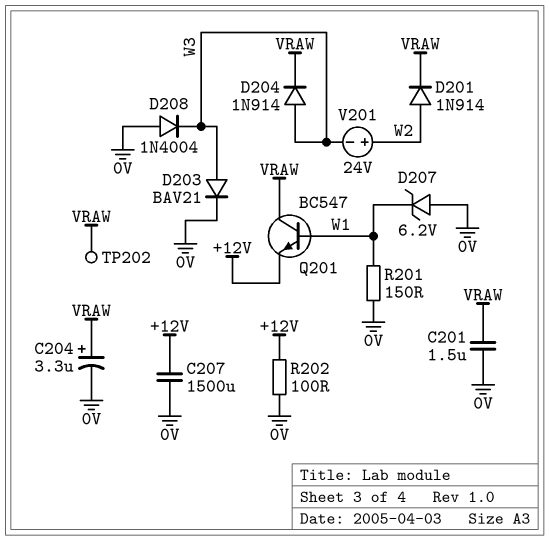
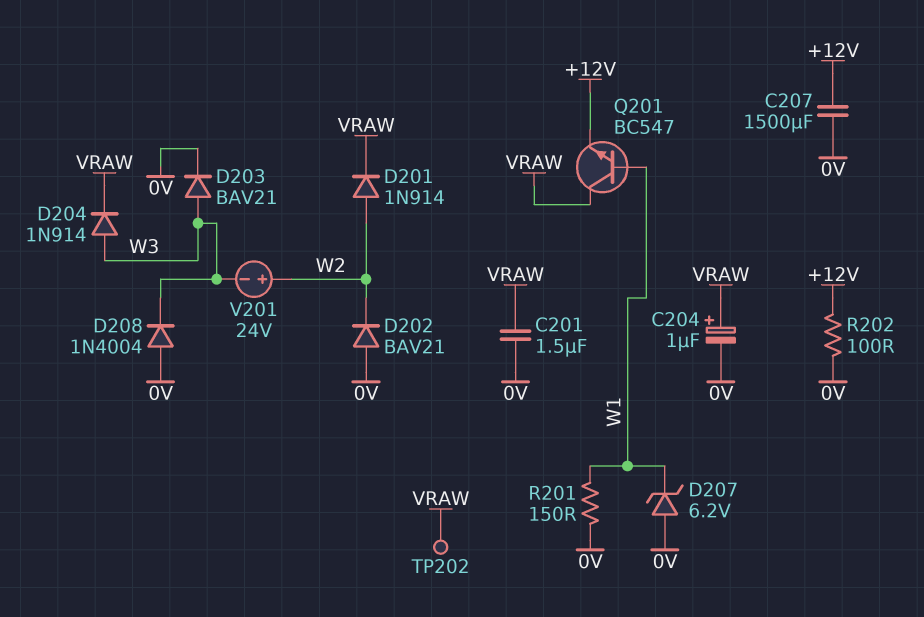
C204: 3.3uF (plus VRAW, minus 0V) -> 1uF (plus VRAW, minus 0V)
D202: none -> diode BAV21 (A 0V, K W2)

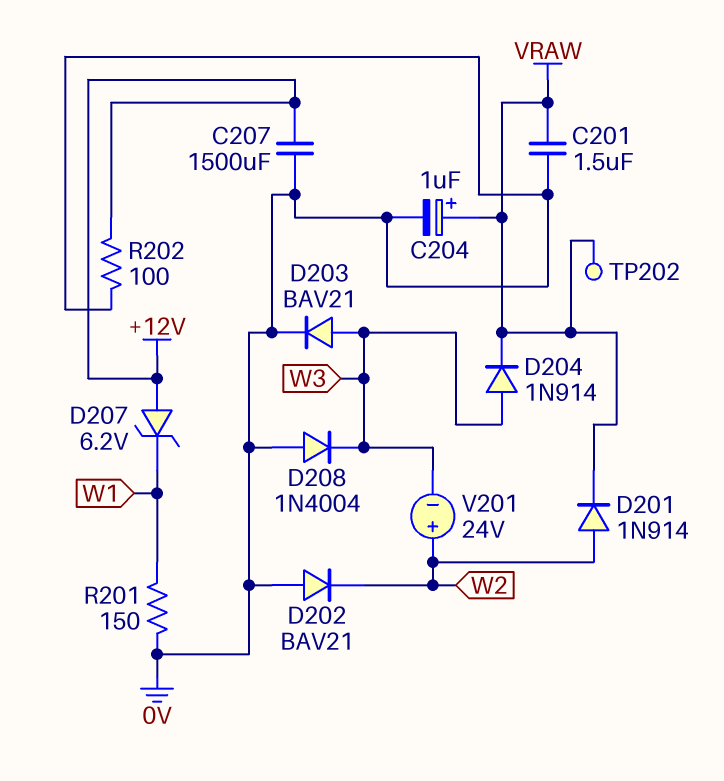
D207: zener 6.2V (A 0V, K W1) -> zener 6.2V (A +12V, K W1)
Q201: NPN BC547 (B W1, C VRAW, E +12V) -> none

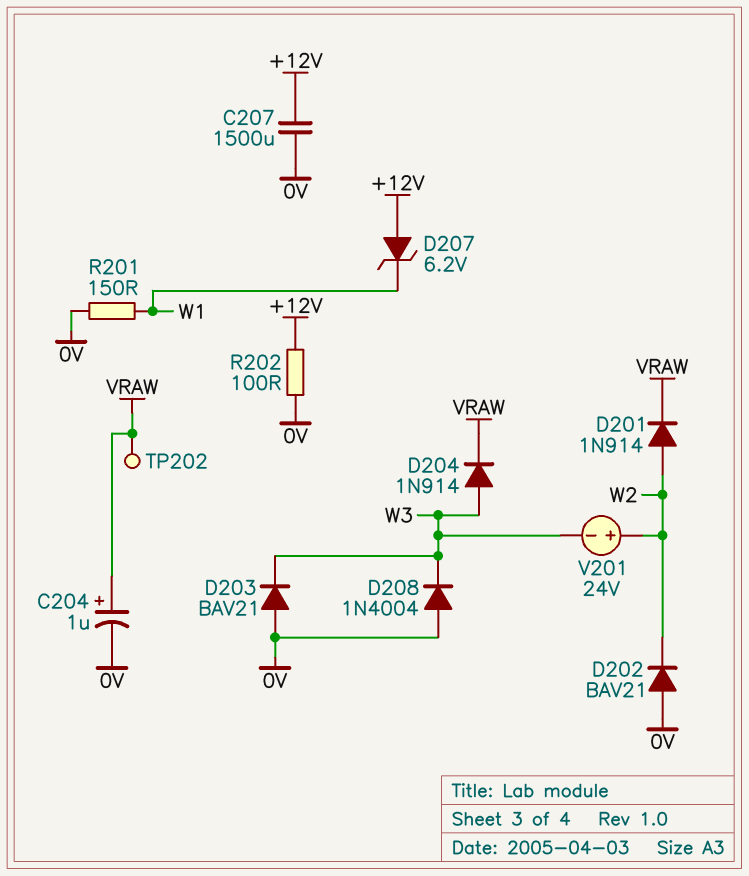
C201: 1.5uF (0V, VRAW) -> none
D203: diode BAV21 (A W3, K 0V) -> diode BAV21 (A 0V, K W3)

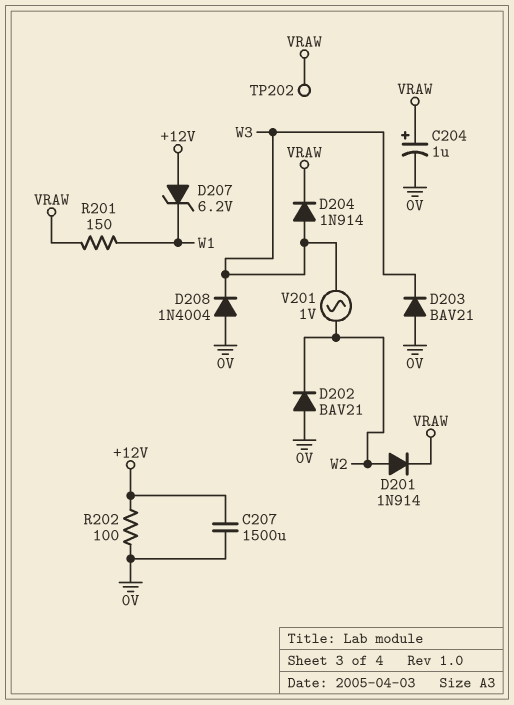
R201: 150 (0V, W1) -> 150 (VRAW, W1)
V201: 24V (plus W2, minus W3) -> AC 1V (W2, W3)

